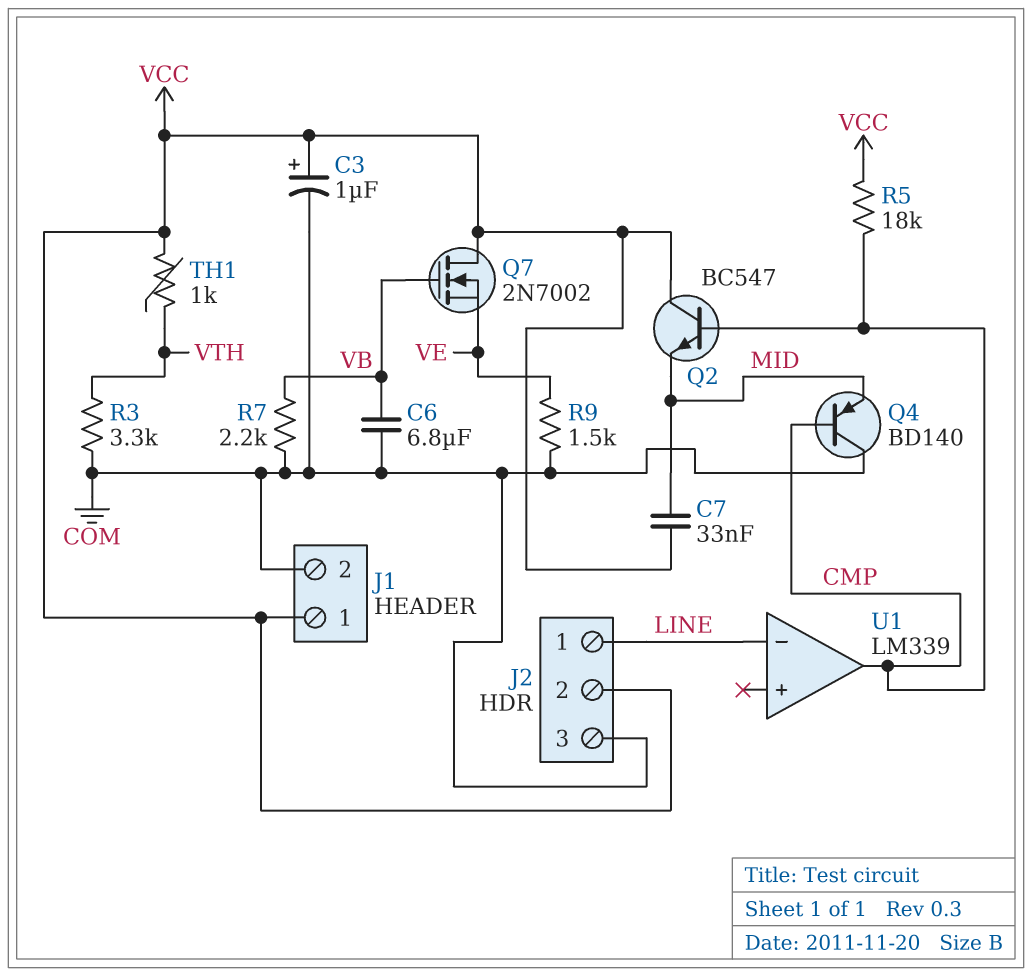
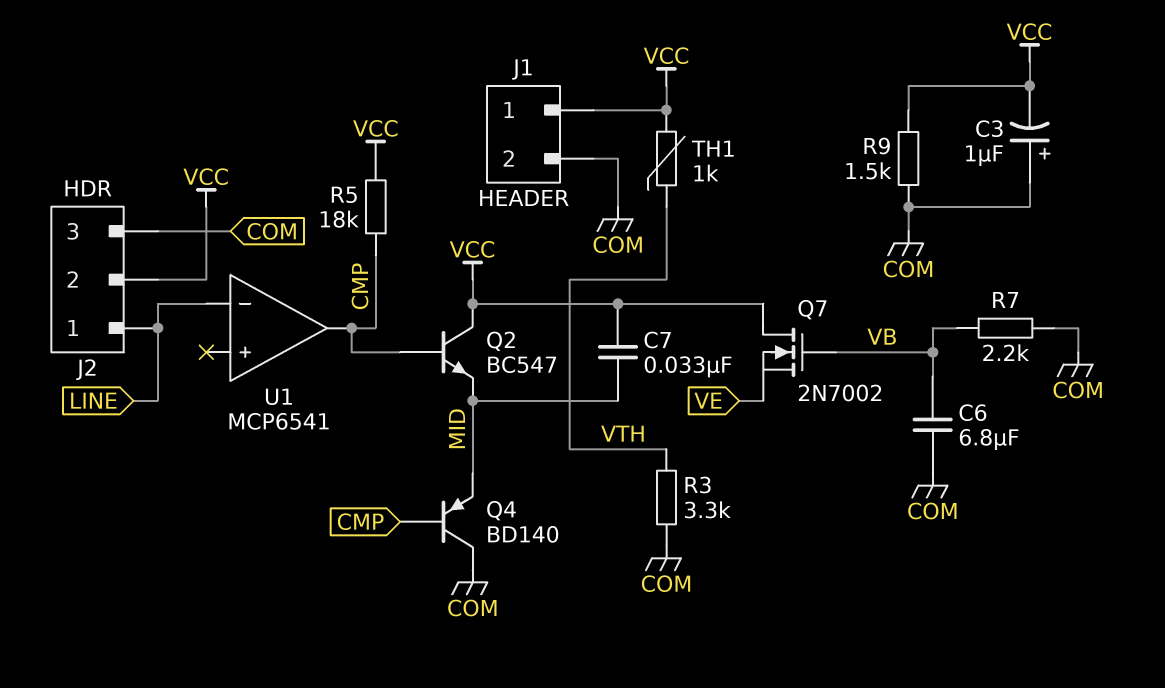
C3: 1uF (plus VCC, minus COM) -> 1uF (plus COM, minus VCC)
R9: 1.5k (COM, VE) -> 1.5k (COM, VCC)
U1: LM339 -> MCP6541

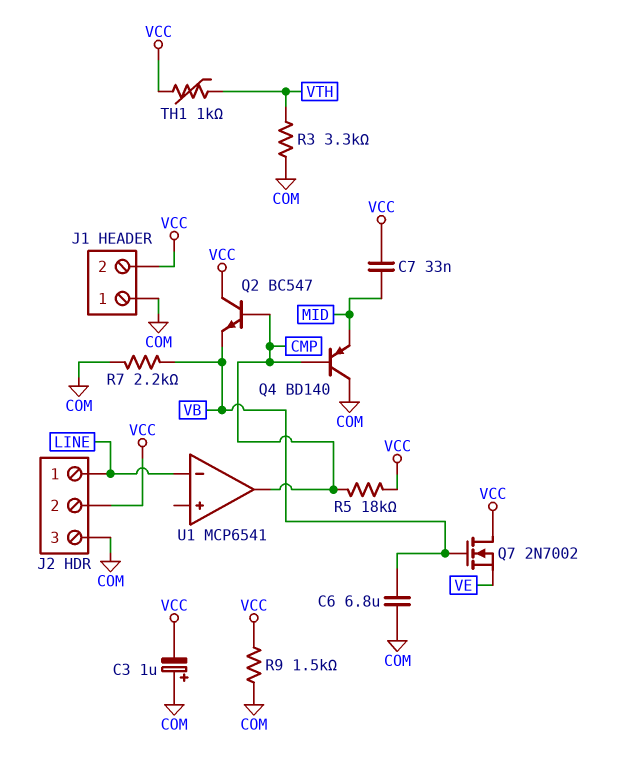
J1 pin 1: VCC -> COM
J1 pin 2: COM -> VCC
Q2: NPN BC547 (B CMP, C VCC, E MID) -> NPN BC547 (B CMP, C VCC, E VB)

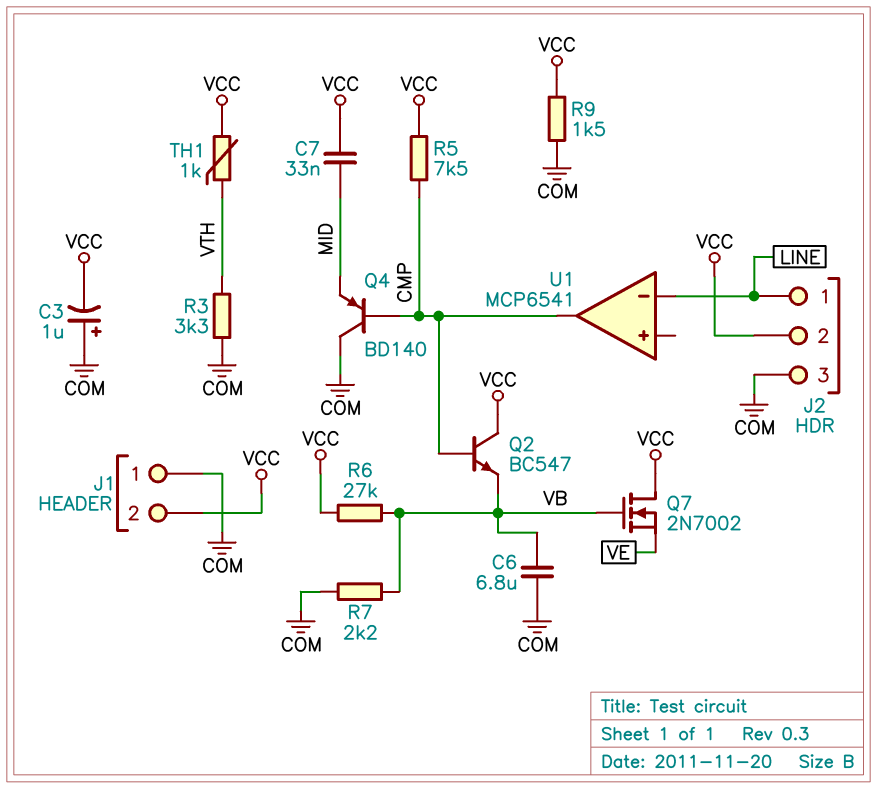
R5: 18k (CMP, VCC) -> 7.5k (CMP, VCC)
R6: none -> 27k (VB, VCC)

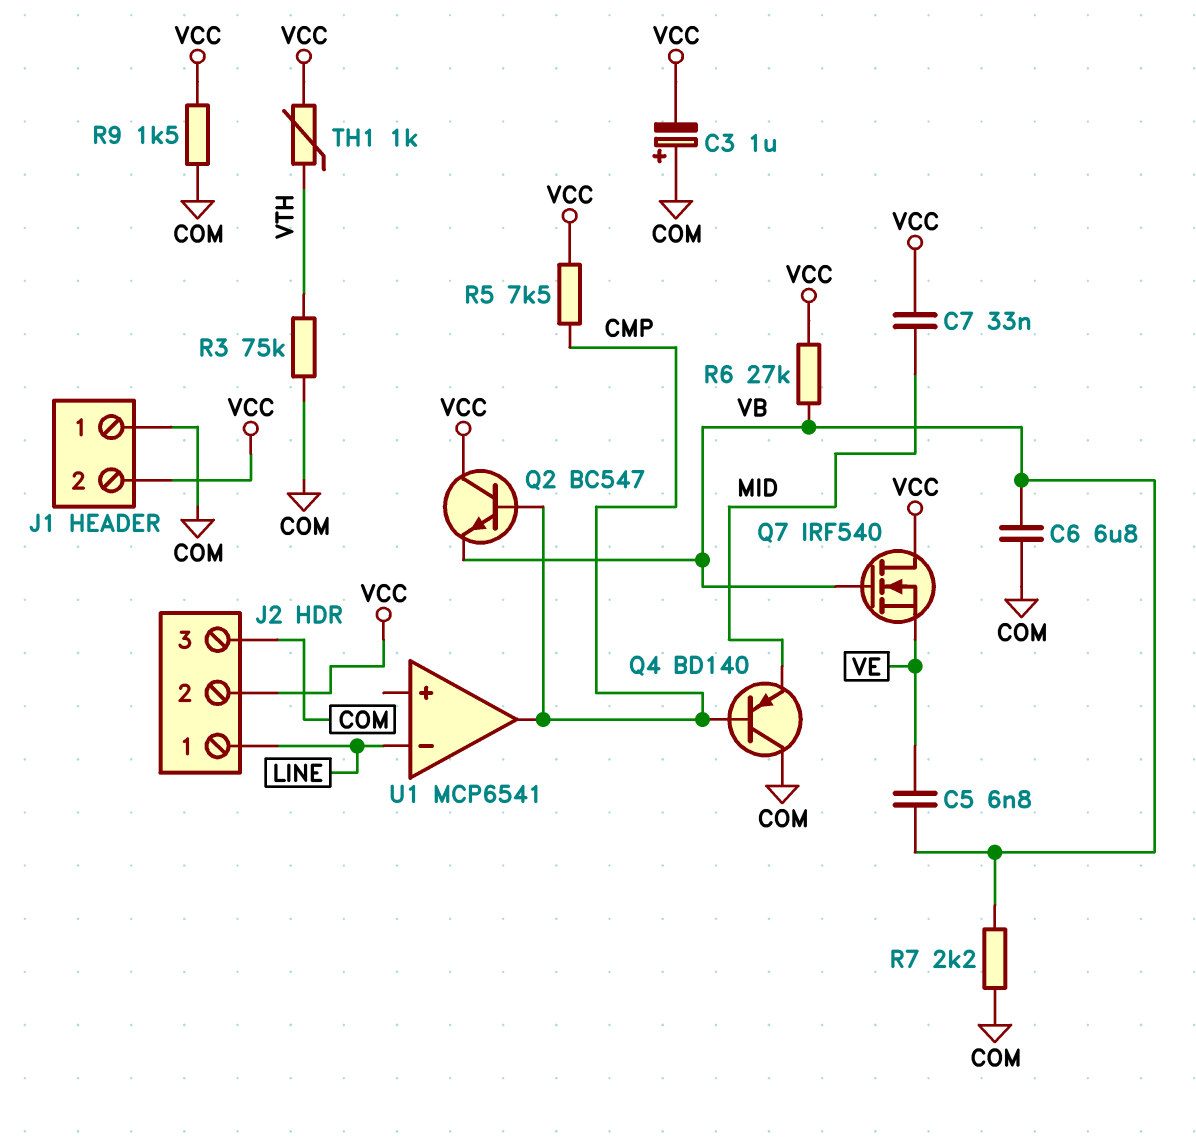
C5: none -> 6.8nF (VB, VE)
Q7: NMOS 2N7002 (G VB, D VCC, S VE) -> NMOS IRF540 (G VB, D VCC, S VE)
R3: 3.3k (COM, VTH) -> 75k (COM, VTH)

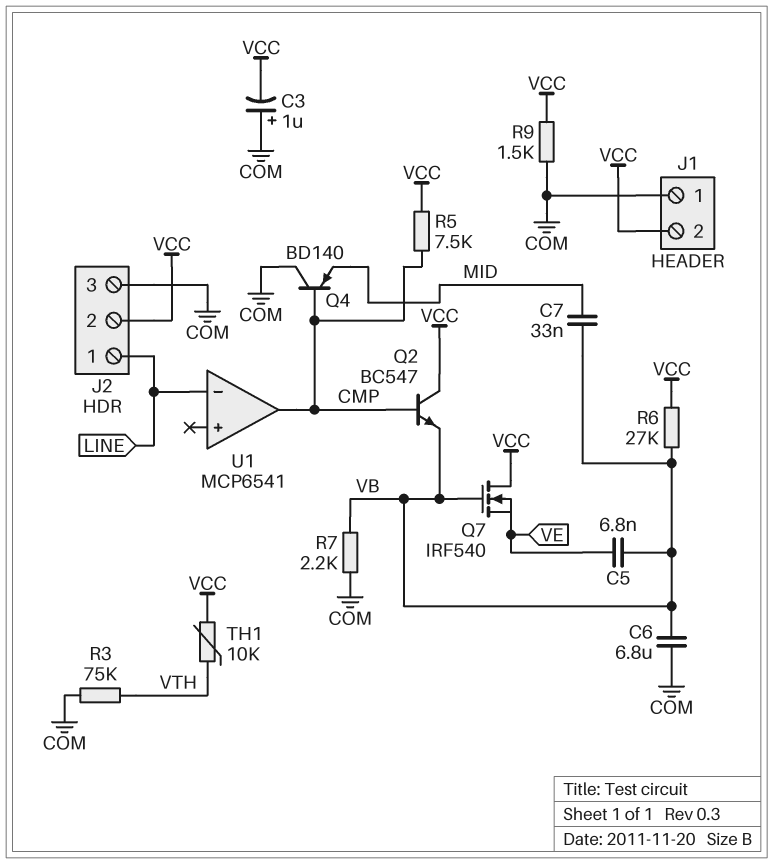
C7: 33nF (MID, VCC) -> 33nF (MID, VB)
TH1: 1k (VCC, VTH) -> 10k (VCC, VTH)

